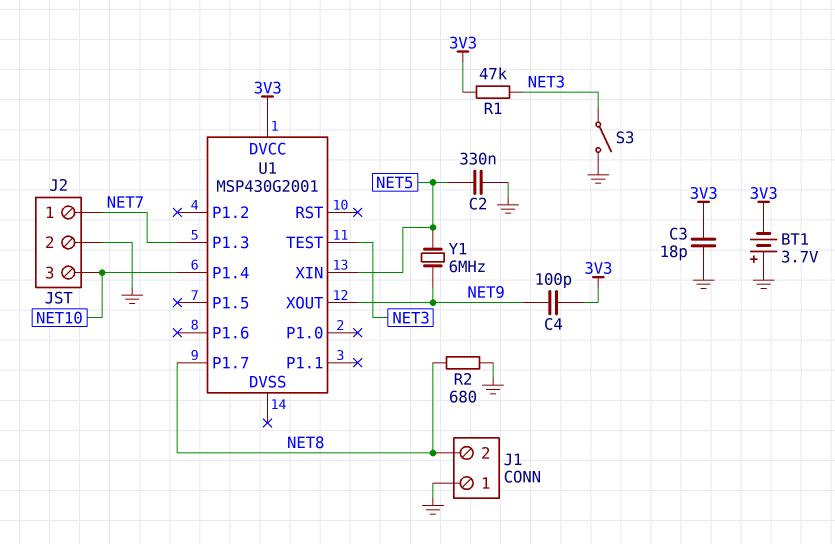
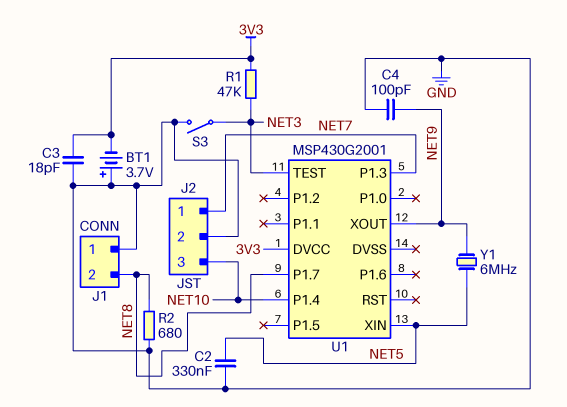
C4: 100pF (3V3, NET9) -> 100pF (GND, NET9)

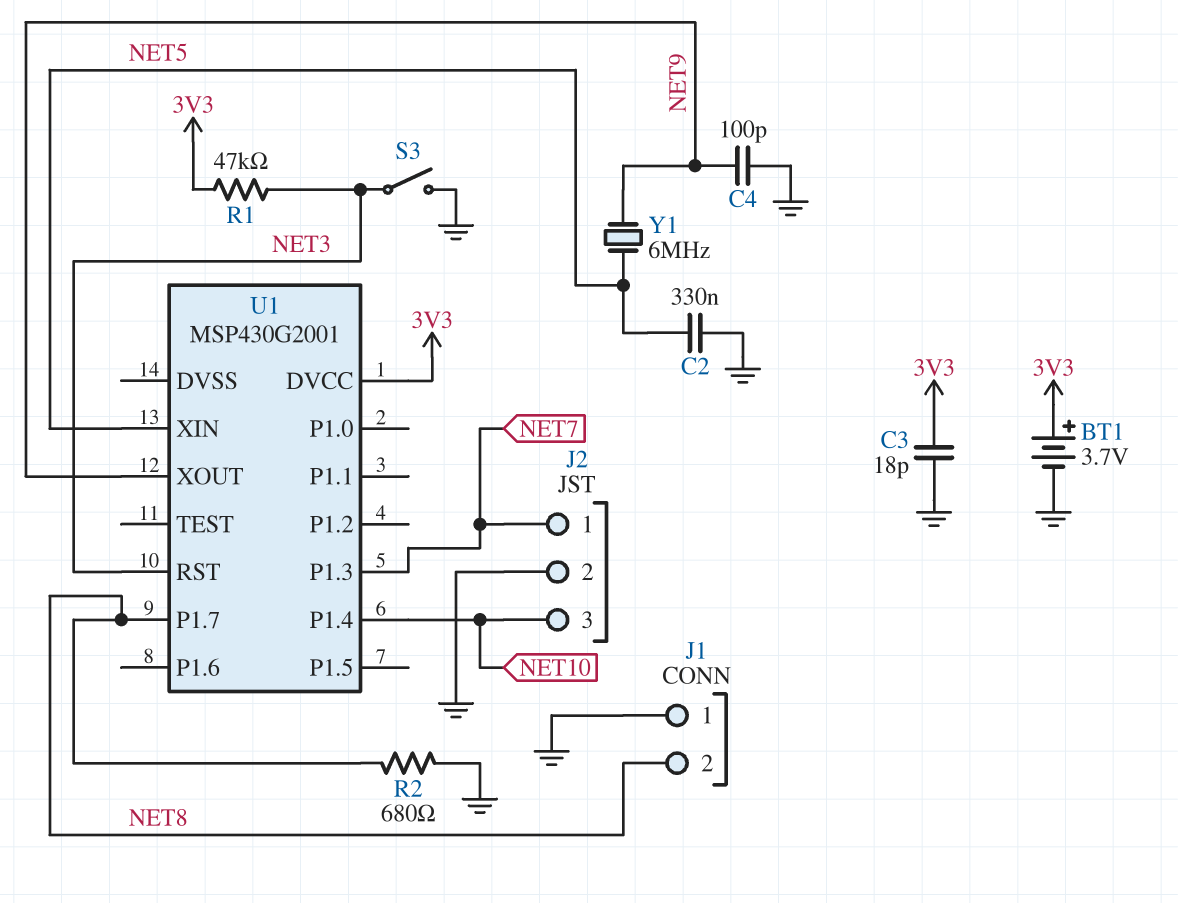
BT1: 3.7V (plus GND, minus 3V3) -> 3.7V (plus 3V3, minus GND)
U1 pin RST: none -> NET3
U1 pin TEST: NET3 -> none

